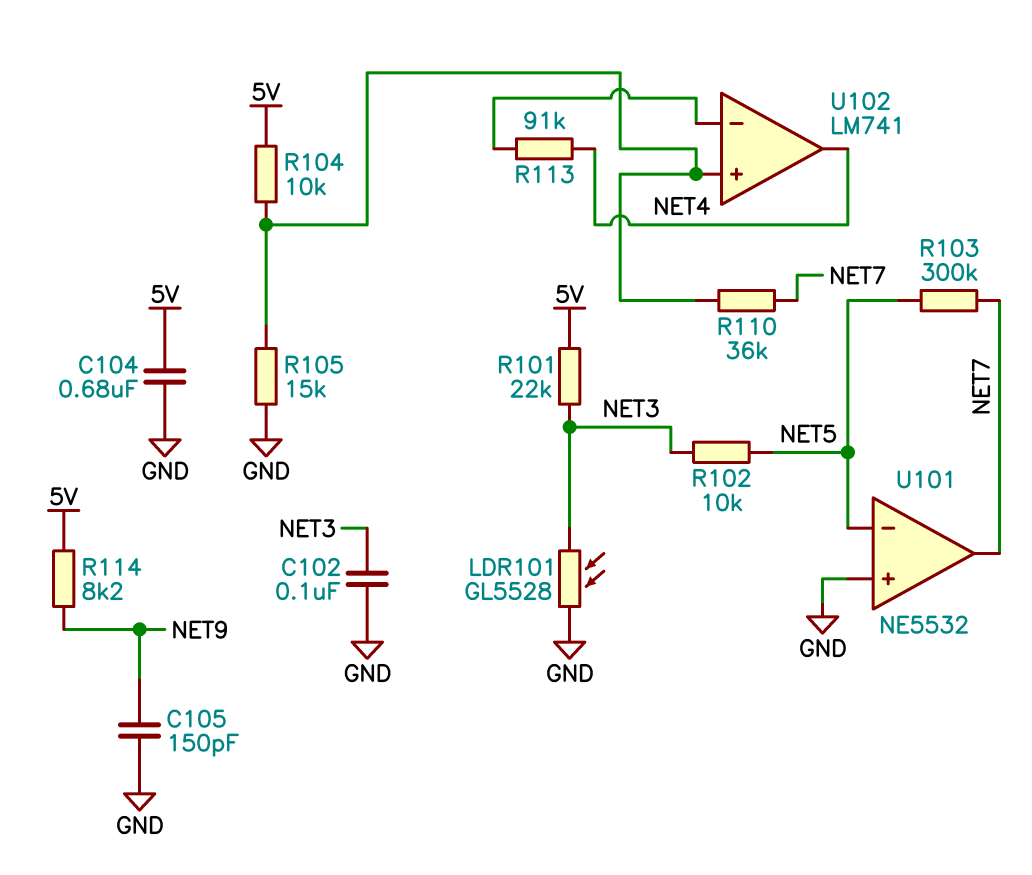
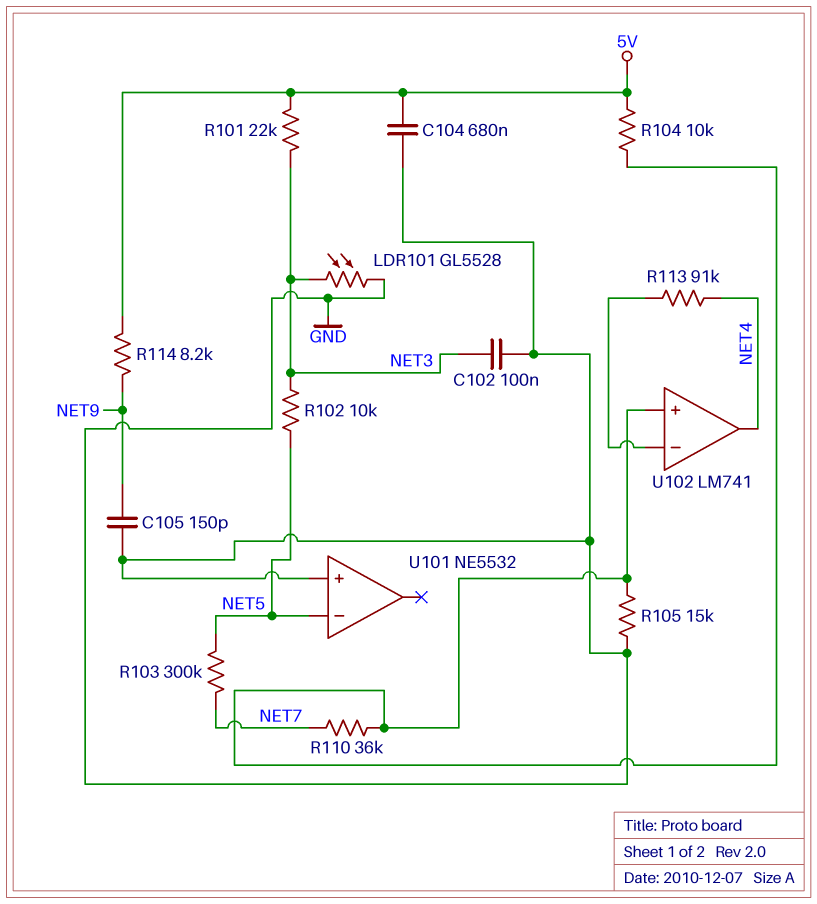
U101 pin out: NET7 -> none

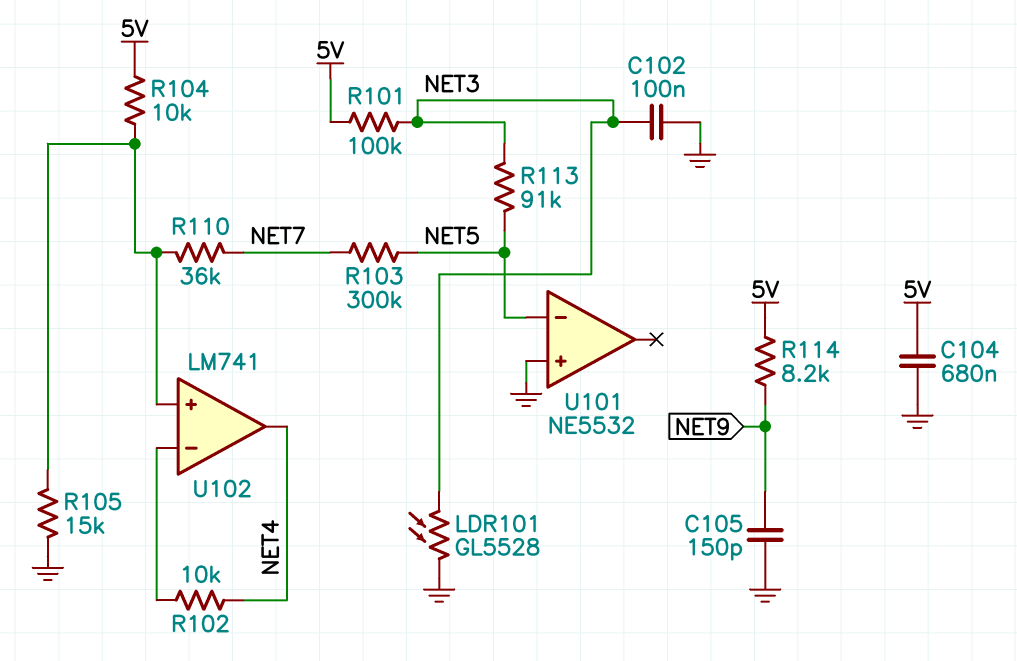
R101: 22k (5V, NET3) -> 100k (5V, NET3)
R102: 10k (NET3, NET5) -> 10k (NET4, U102/in-)
R113: 91k (NET4, U102/in-) -> 91k (NET3, NET5)

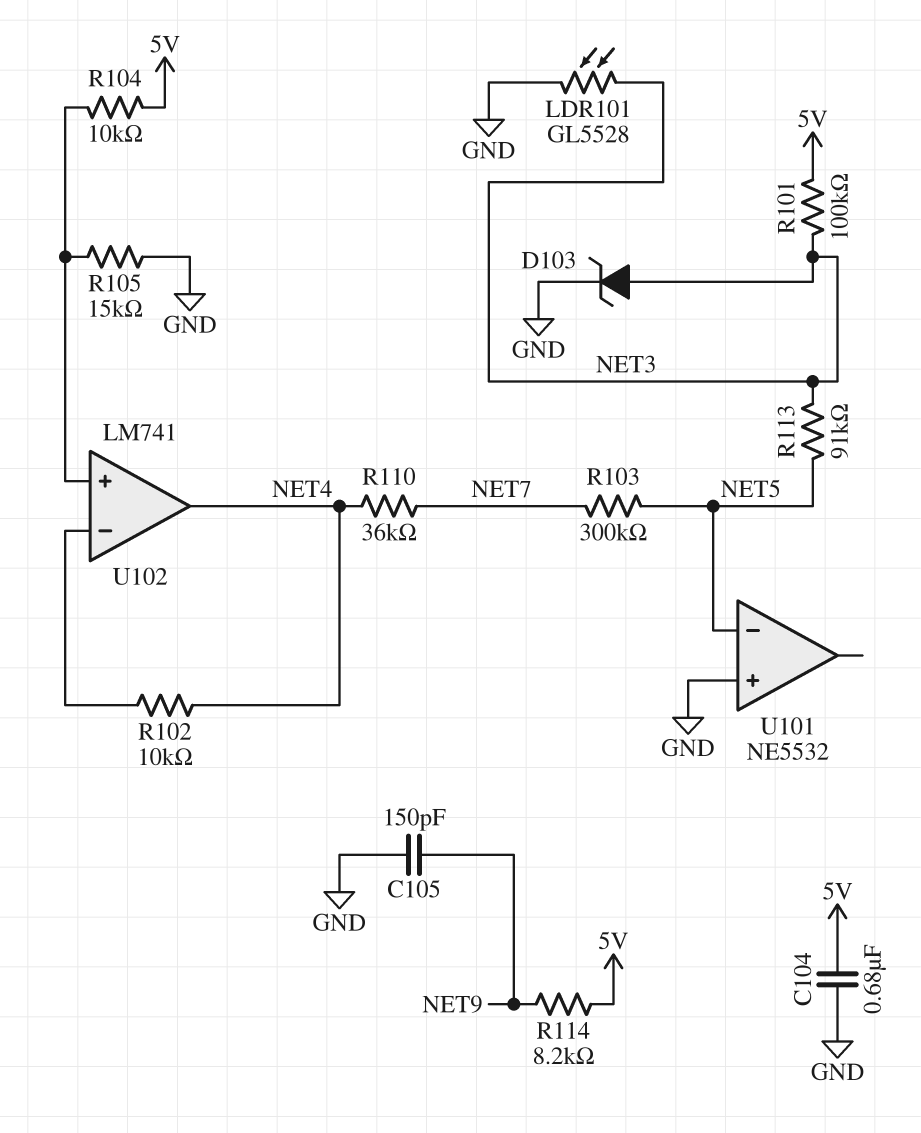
C102: 100nF (GND, NET3) -> none
D103: none -> zener (A NET3, K GND)
R110: 36k (NET7, U102/in+) -> 36k (NET4, NET7)

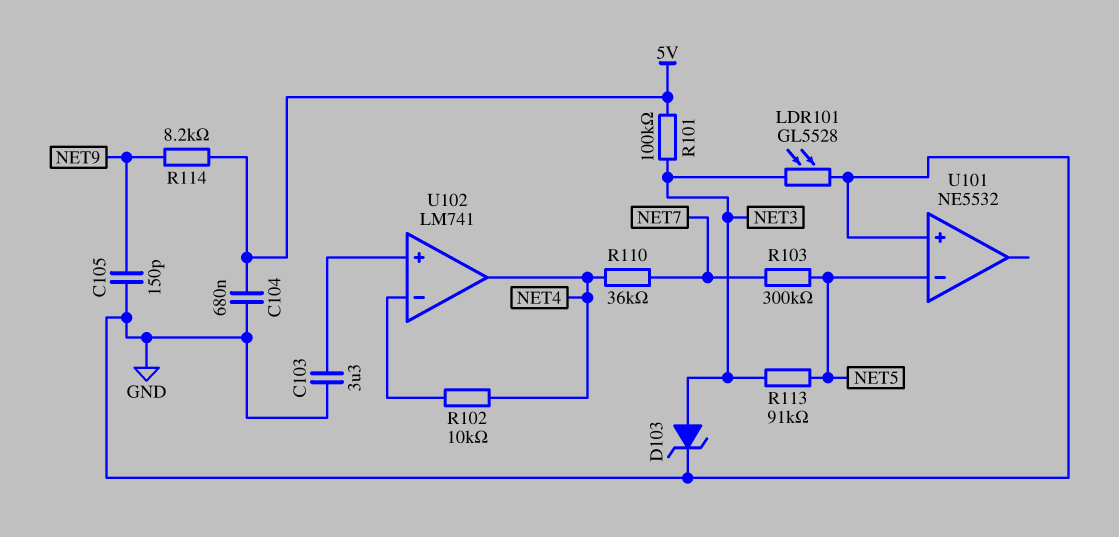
C103: none -> 3.3uF (GND, U102/in+)
R104: 10k (5V, U102/in+) -> none
R105: 15k (GND, U102/in+) -> none

